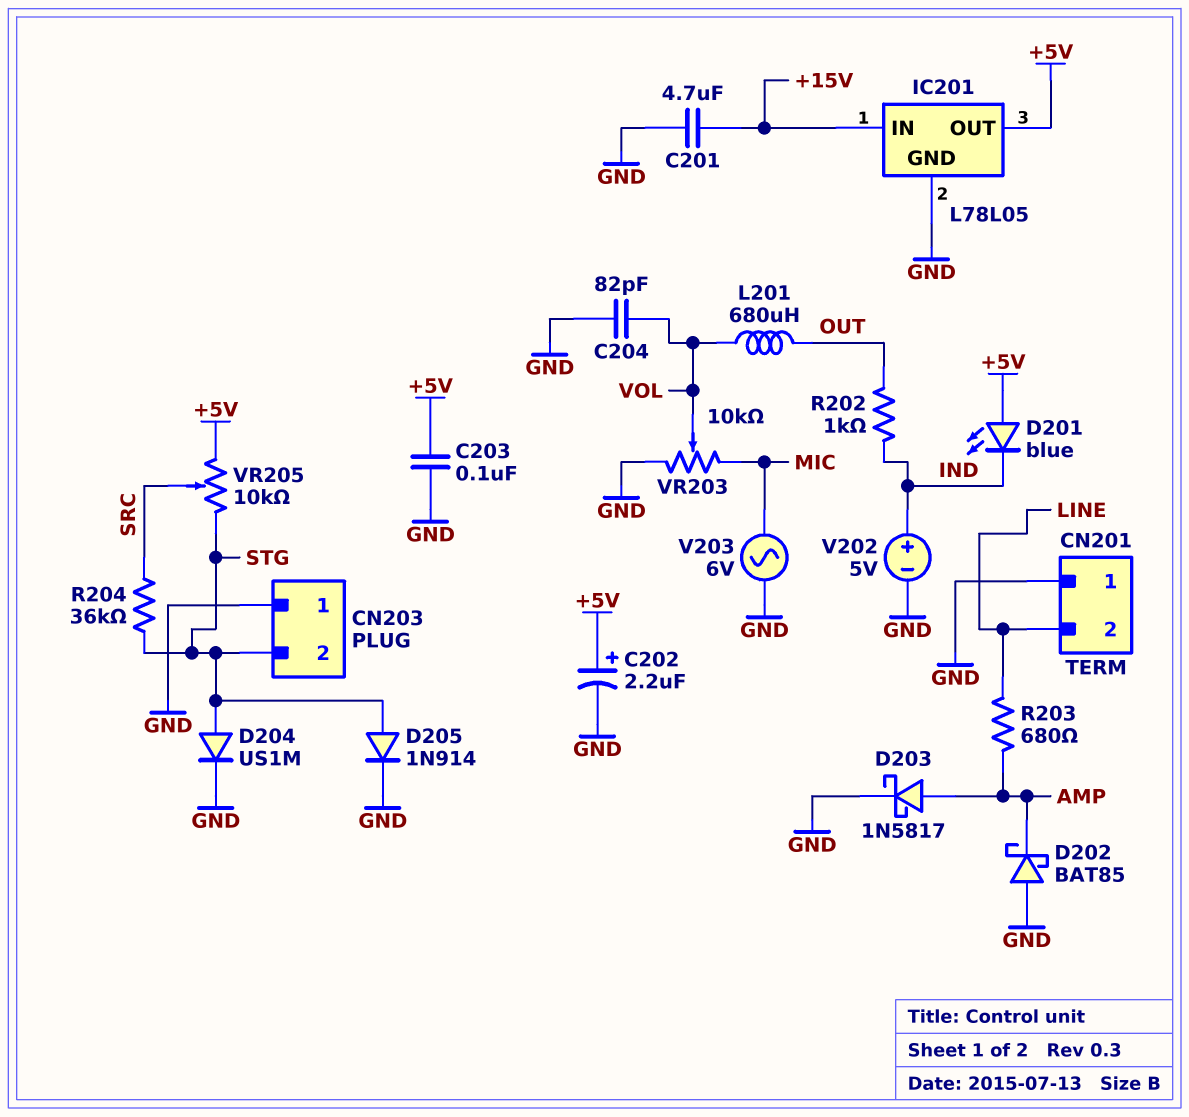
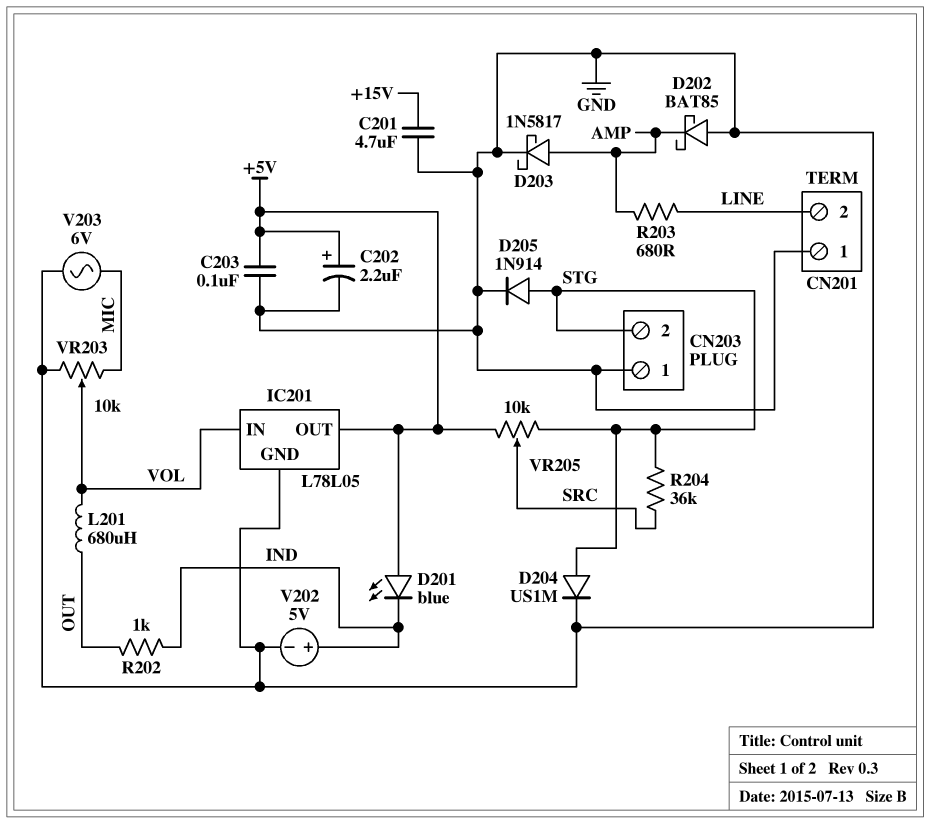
C204: 82pF (GND, VOL) -> none
IC201 pin IN: +15V -> VOL

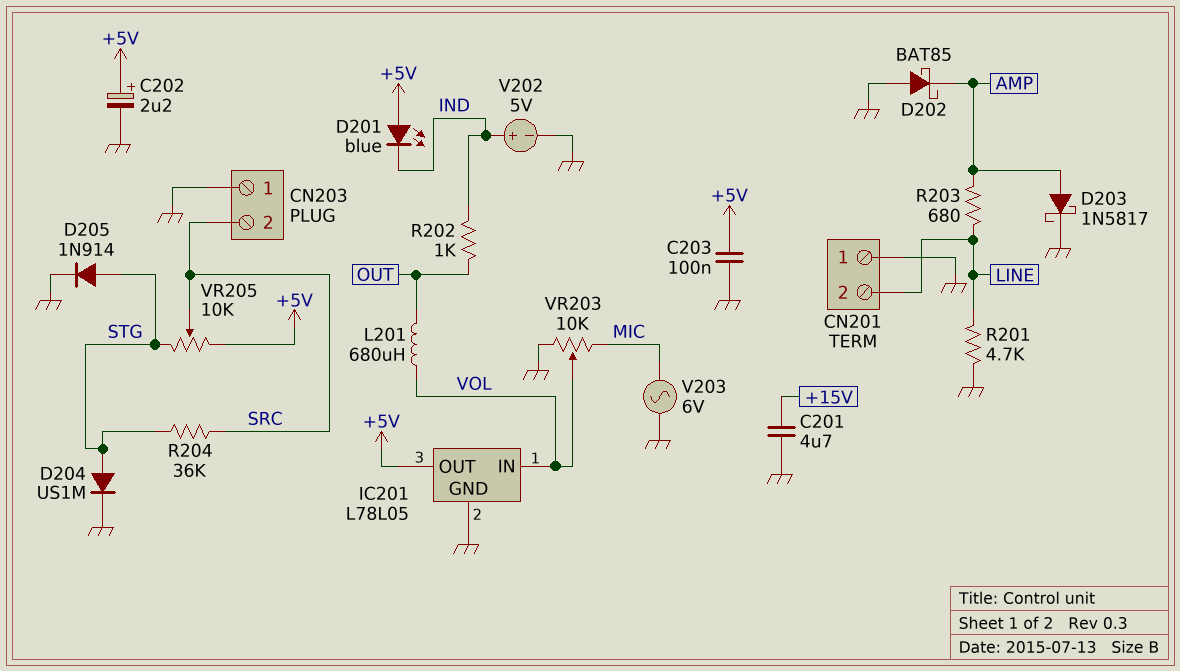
CN203 pin 2: STG -> SRC
R201: none -> 4.7k (GND, LINE)

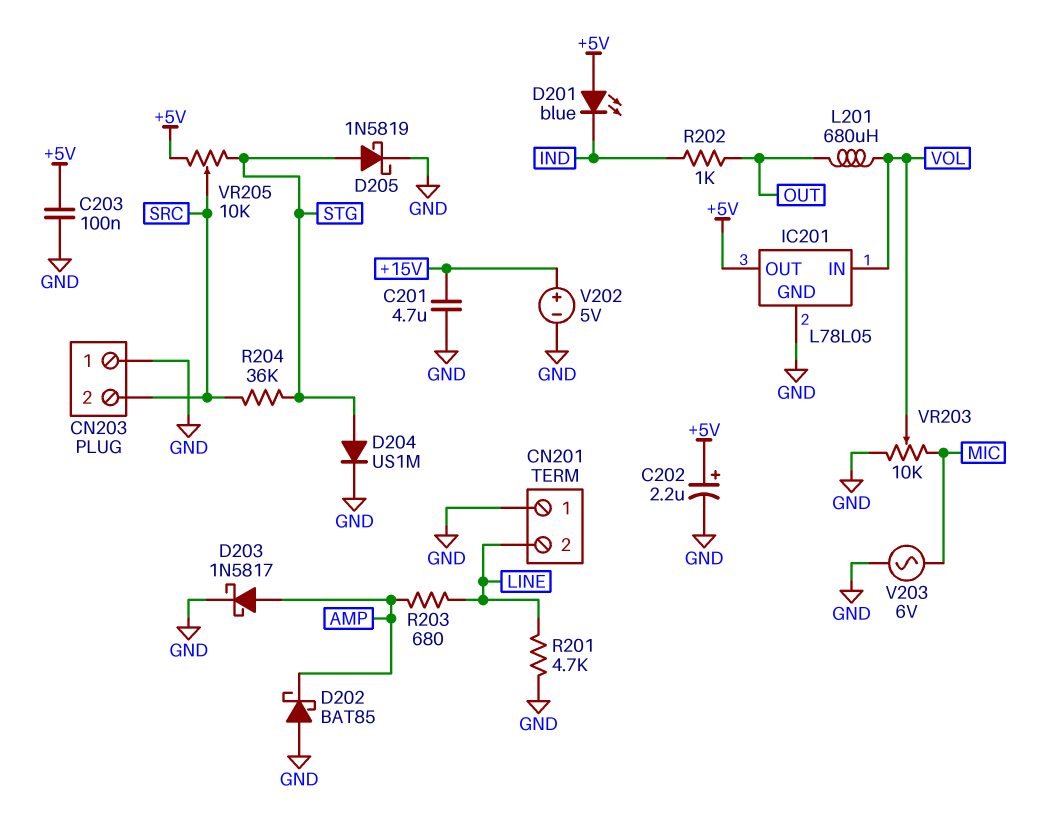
D205: diode 1N914 (A STG, K GND) -> schottky 1N5819 (A STG, K GND)
V202: 5V (plus IND, minus GND) -> 5V (plus +15V, minus GND)

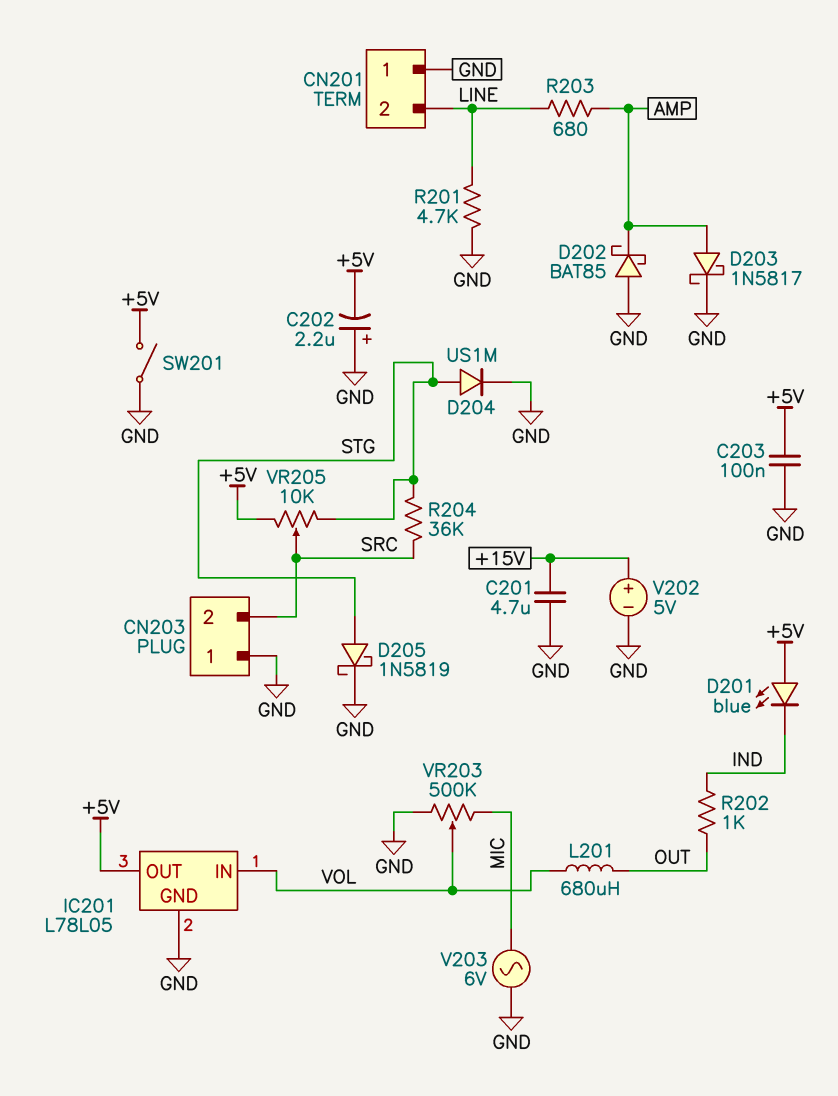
C202: 2.2uF (plus +5V, minus GND) -> 2.2uF (plus GND, minus +5V)
SW201: none -> switch (+5V, GND)
VR203: 10k (GND, MIC, wiper VOL) -> 500k (GND, MIC, wiper VOL)

